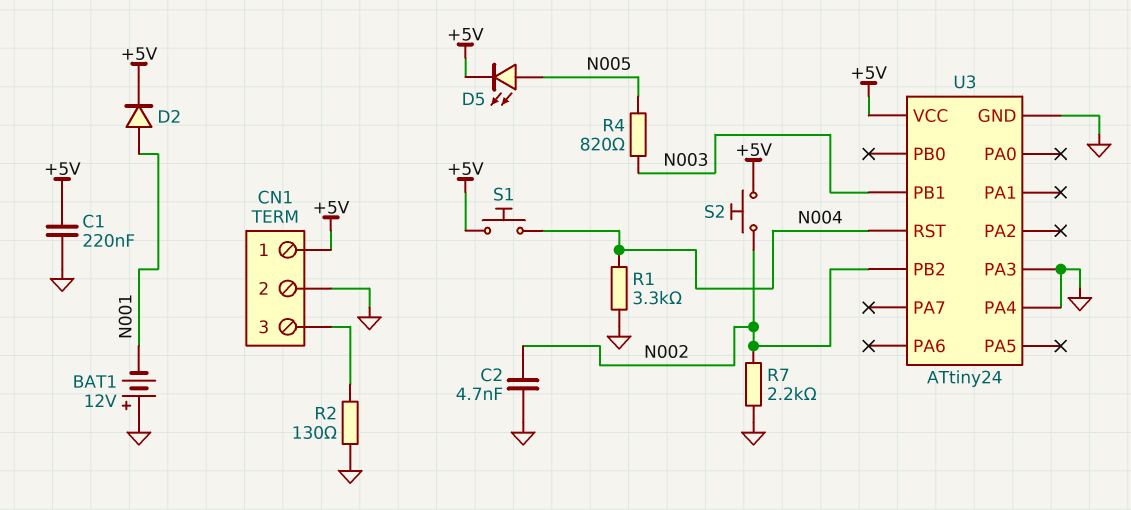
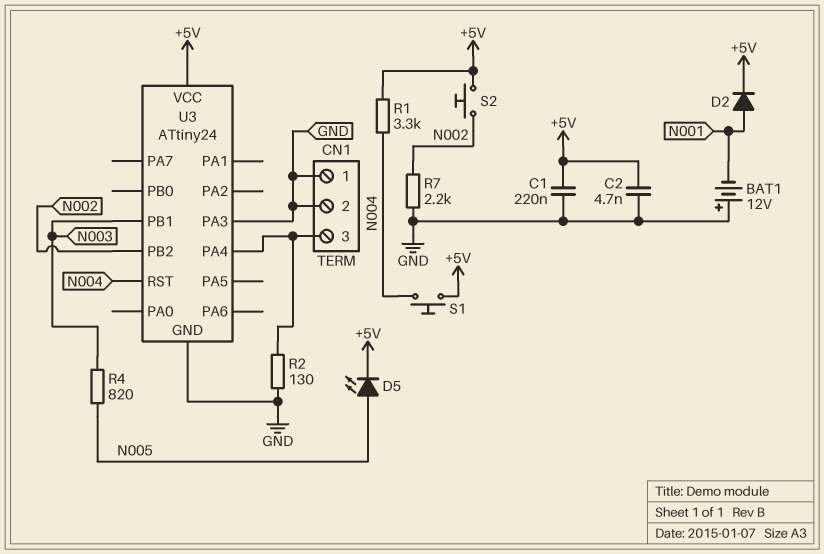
C2: 4.7nF (GND, N002) -> 4.7nF (+5V, GND)
CN1 pin 1: +5V -> GND
R1: 3.3k (GND, N004) -> 3.3k (+5V, N004)
U3 pin PA4: GND -> CN1/3

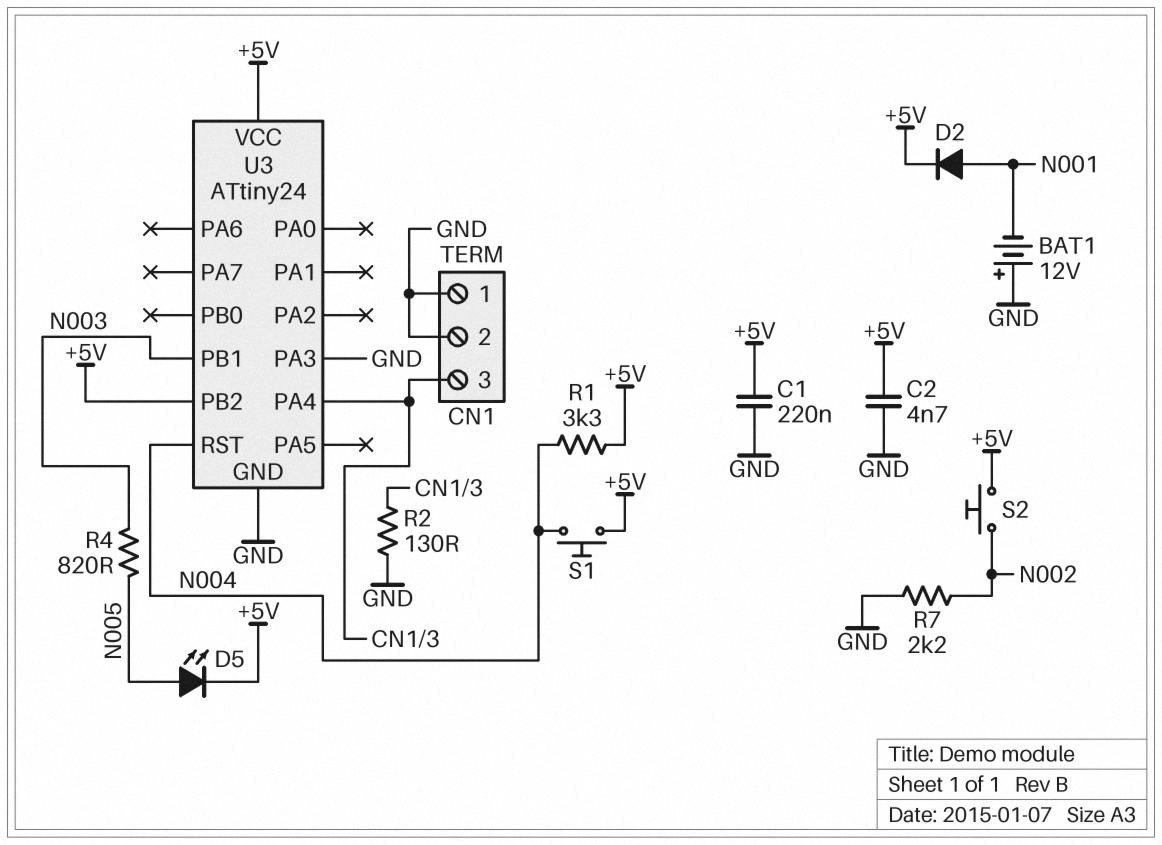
U3 pin PB2: N002 -> +5V

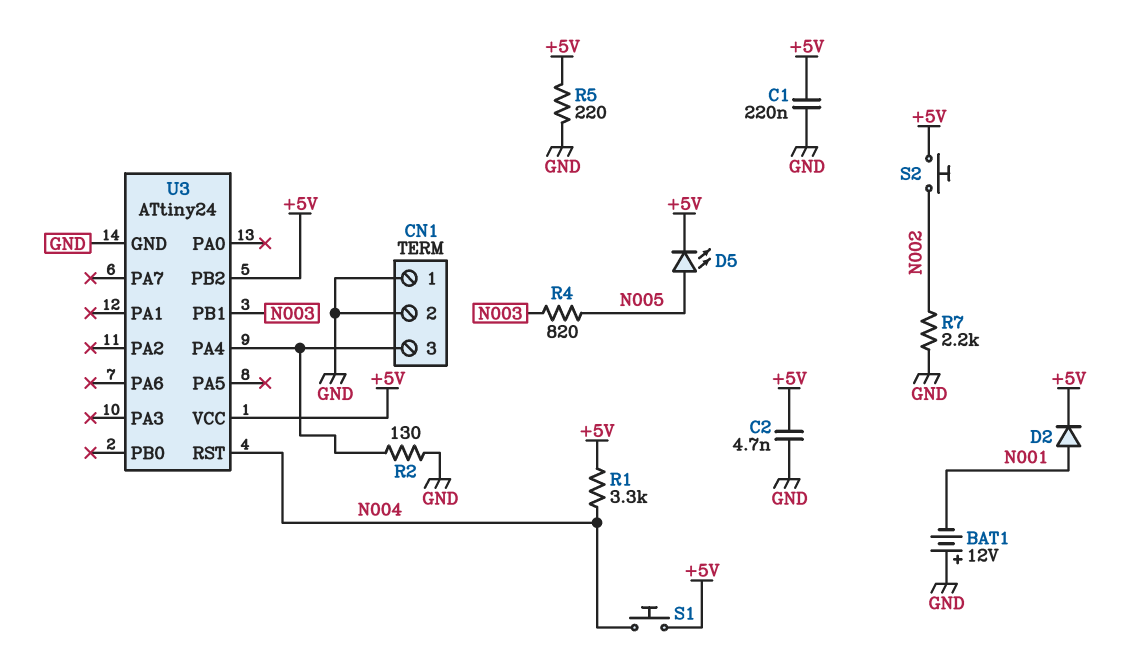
R5: none -> 220 (+5V, GND)
U3 pin PA3: GND -> none

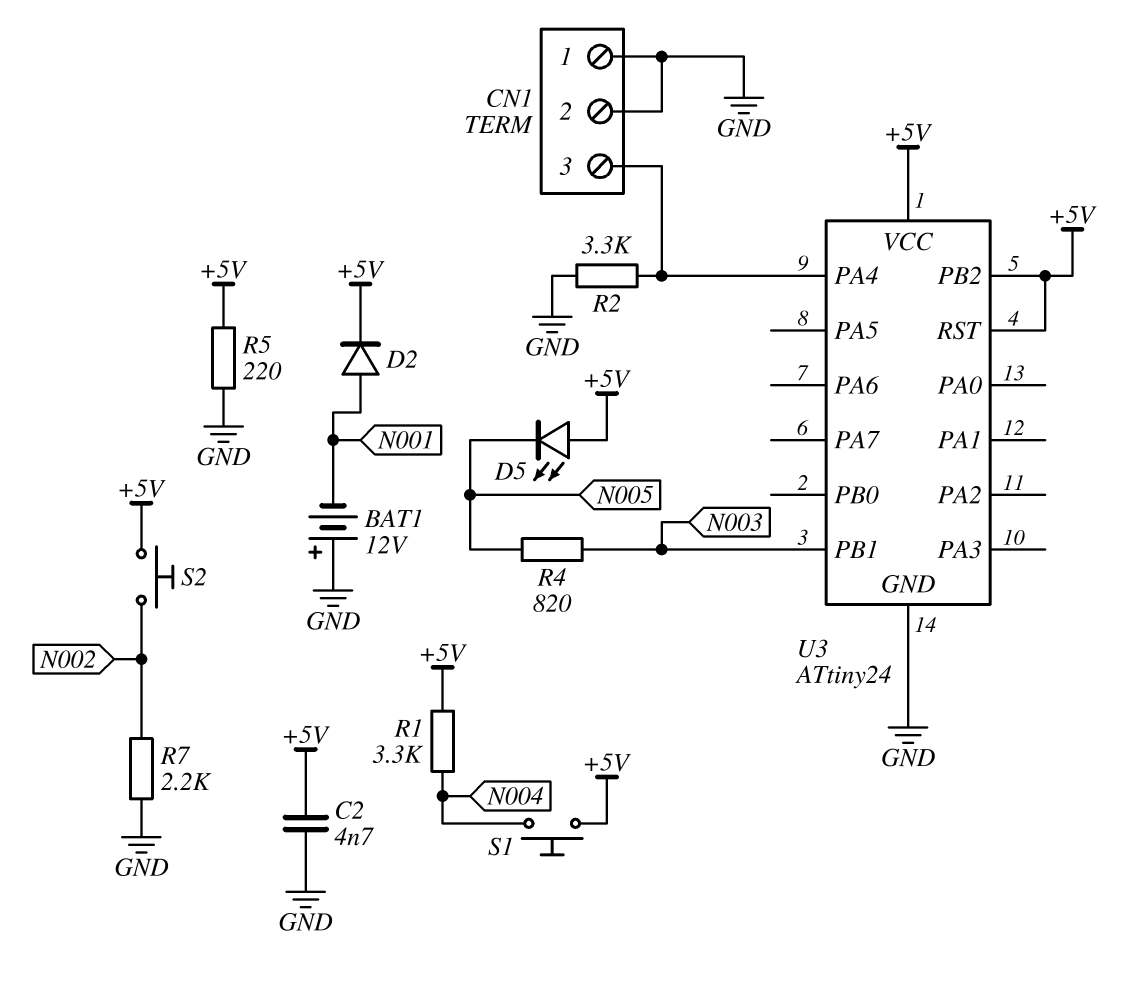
C1: 220nF (+5V, GND) -> none
D5: LED (A N005, K +5V) -> LED (A +5V, K N005)
R2: 130 (CN1/3, GND) -> 3.3k (CN1/3, GND)
U3 pin RST: N004 -> +5V

